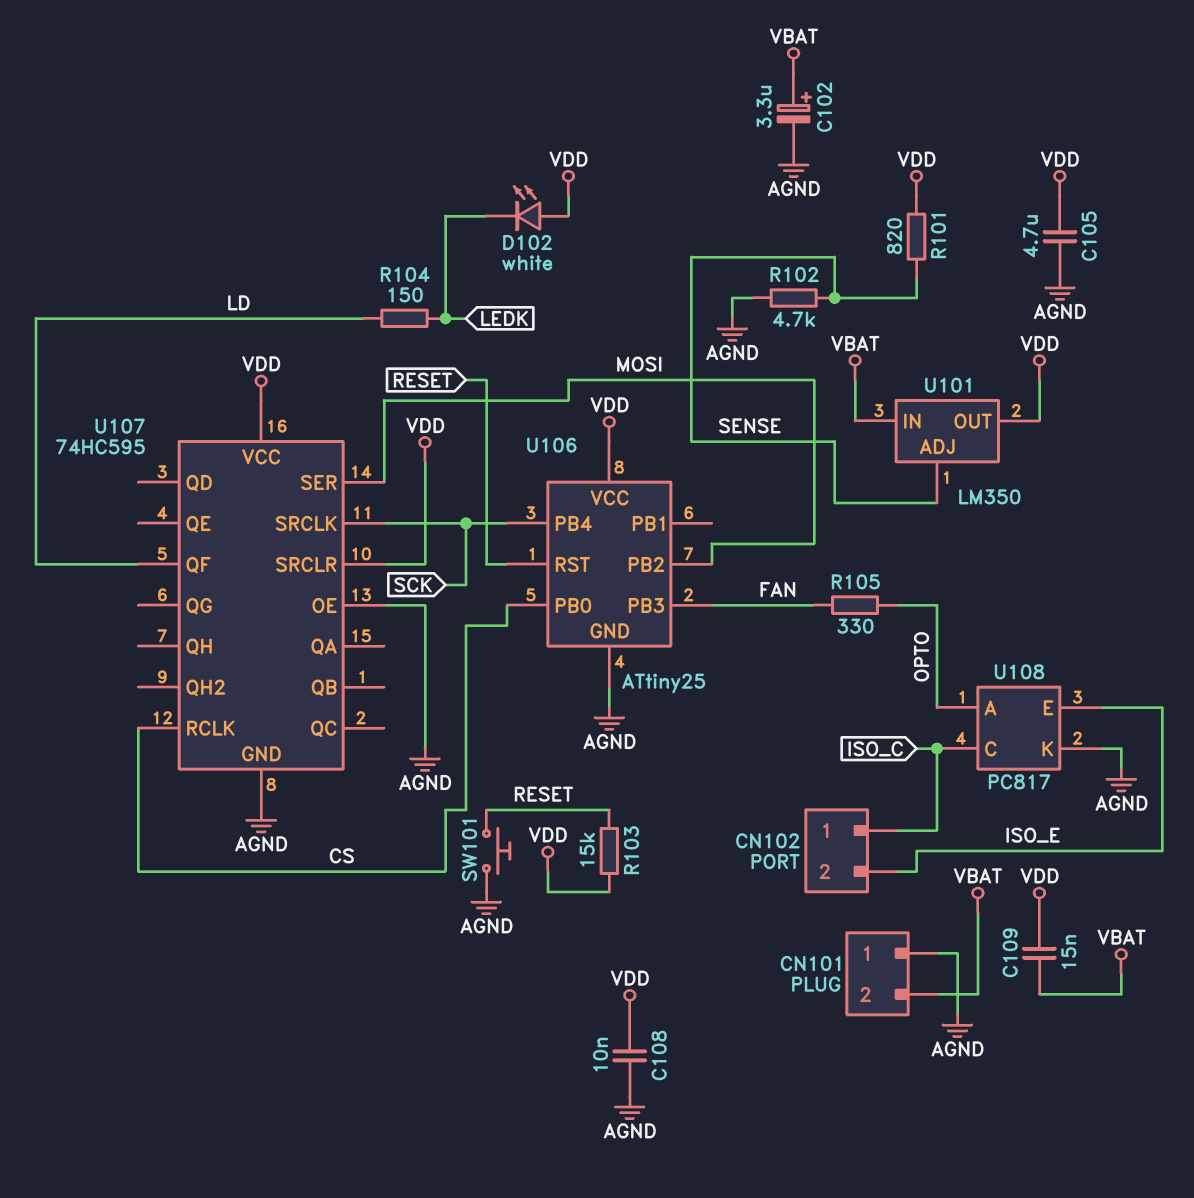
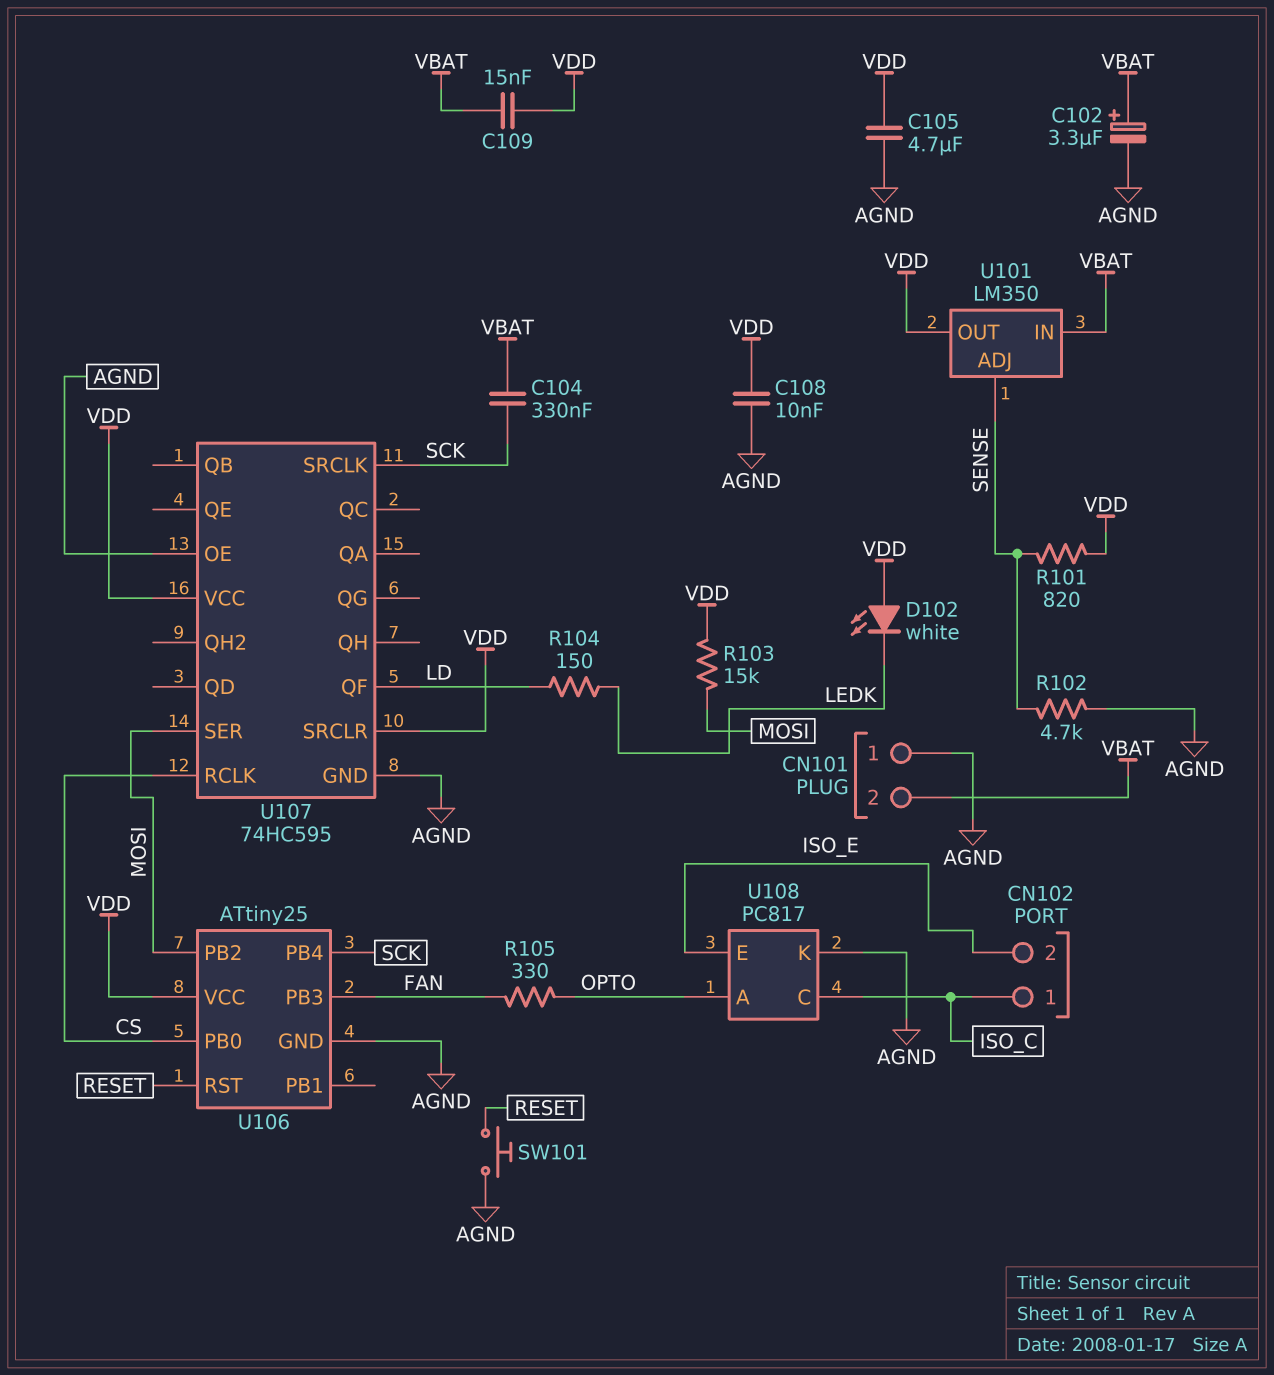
C104: none -> 330nF (SCK, VBAT)
R103: 15k (RESET, VDD) -> 15k (MOSI, VDD)

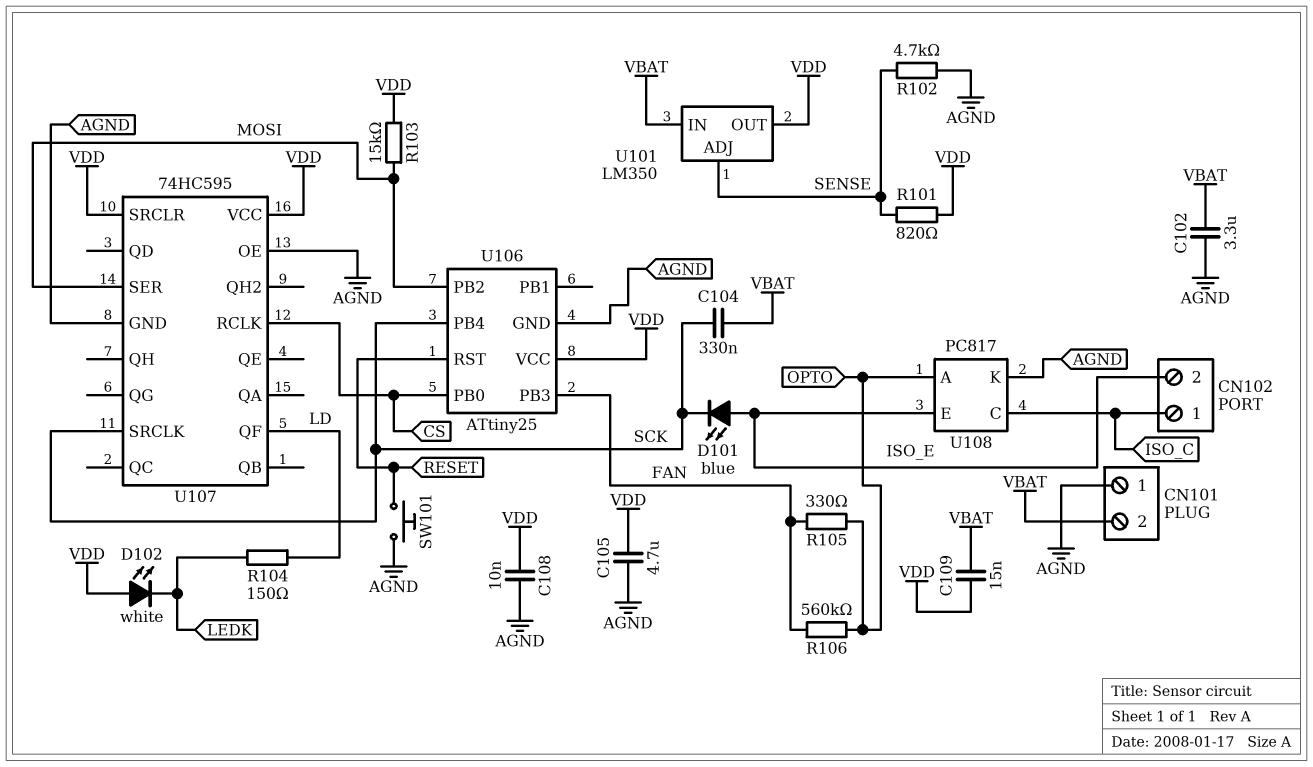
C102: 3.3uF (plus VBAT, minus AGND) -> 3.3uF (AGND, VBAT)
D101: none -> LED blue (A ISO_E, K SCK)
R106: none -> 560k (FAN, OPTO)

